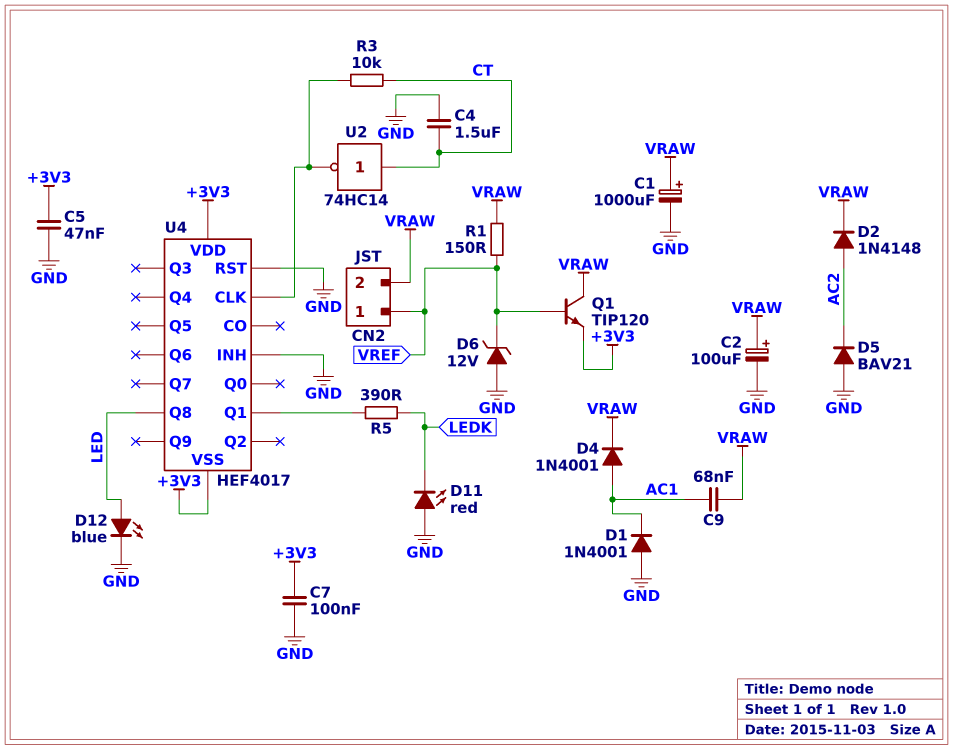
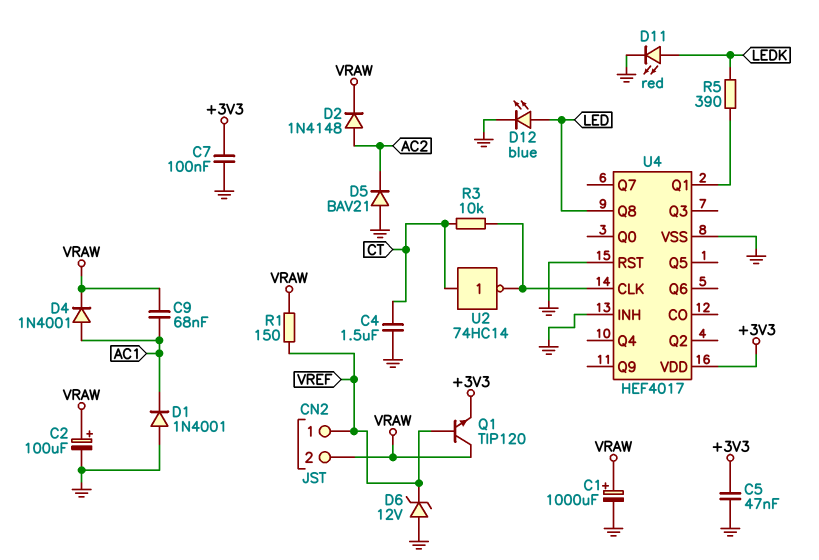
D11: LED red (A GND, K LEDK) -> LED red (A LEDK, K GND)
U4 pin VSS: +3V3 -> GND

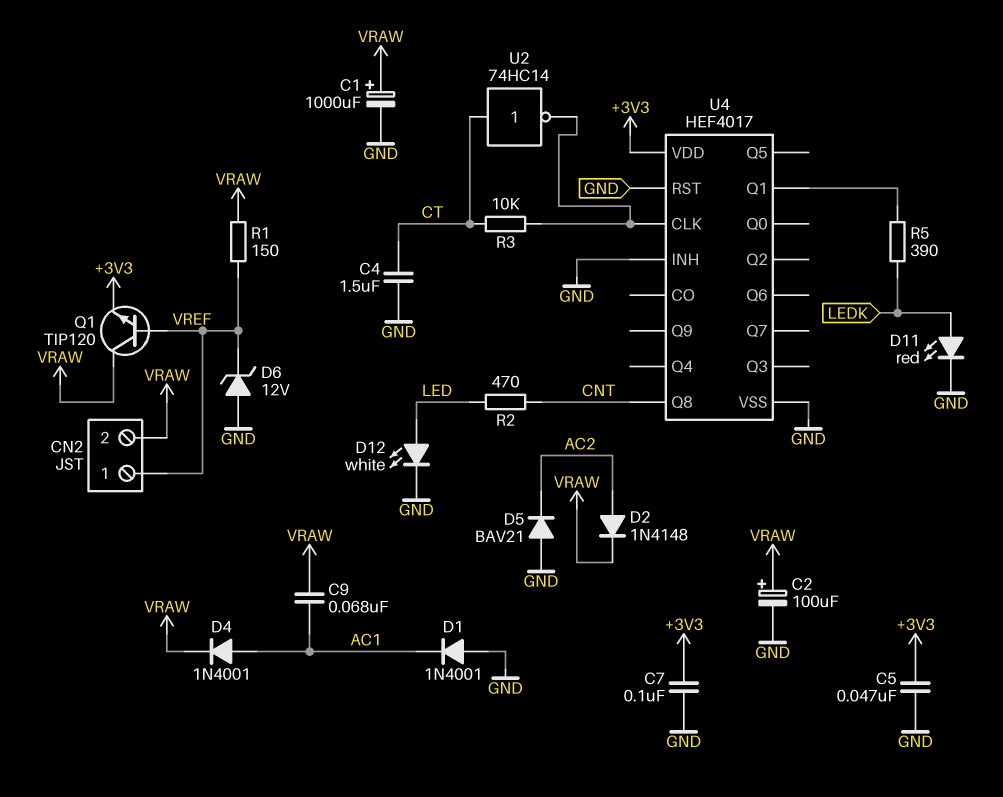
D12: LED blue (A LED, K GND) -> LED white (A LED, K GND)
R2: none -> 470 (CNT, LED)
U4 pin Q8: LED -> CNT

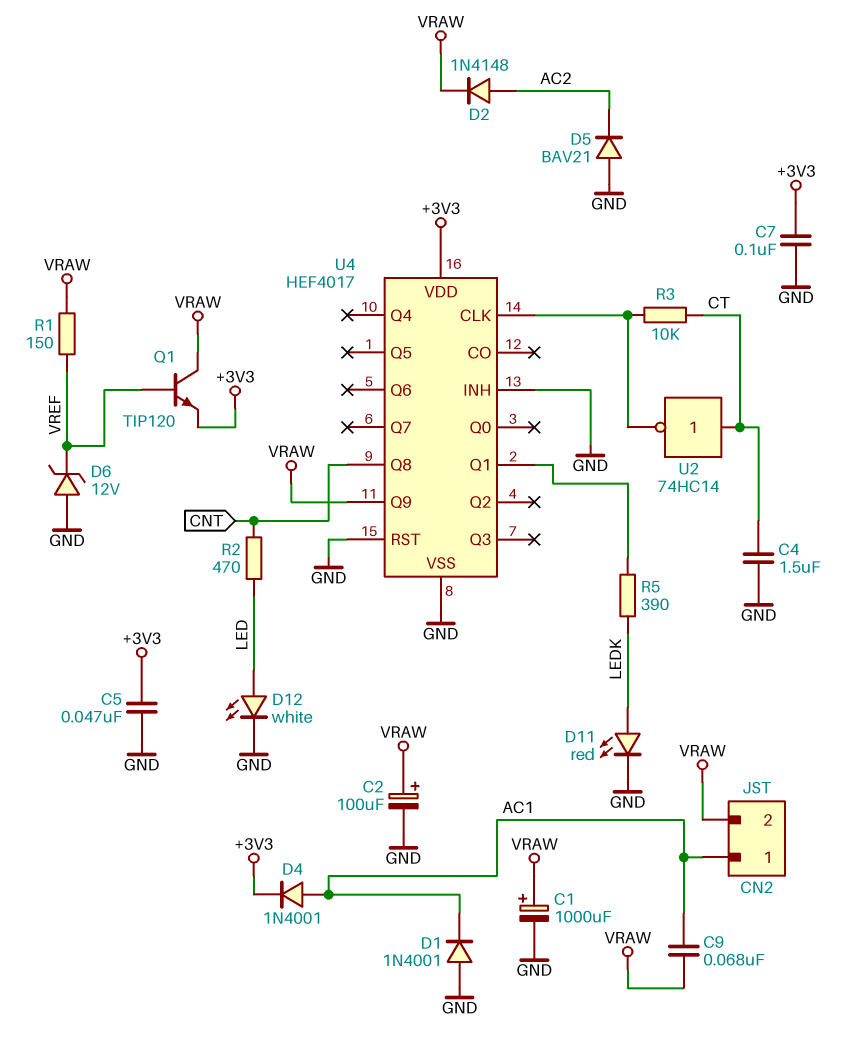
CN2 pin 1: VREF -> AC1
D4: diode 1N4001 (A AC1, K VRAW) -> diode 1N4001 (A AC1, K +3V3)
U4 pin Q9: none -> VRAW

